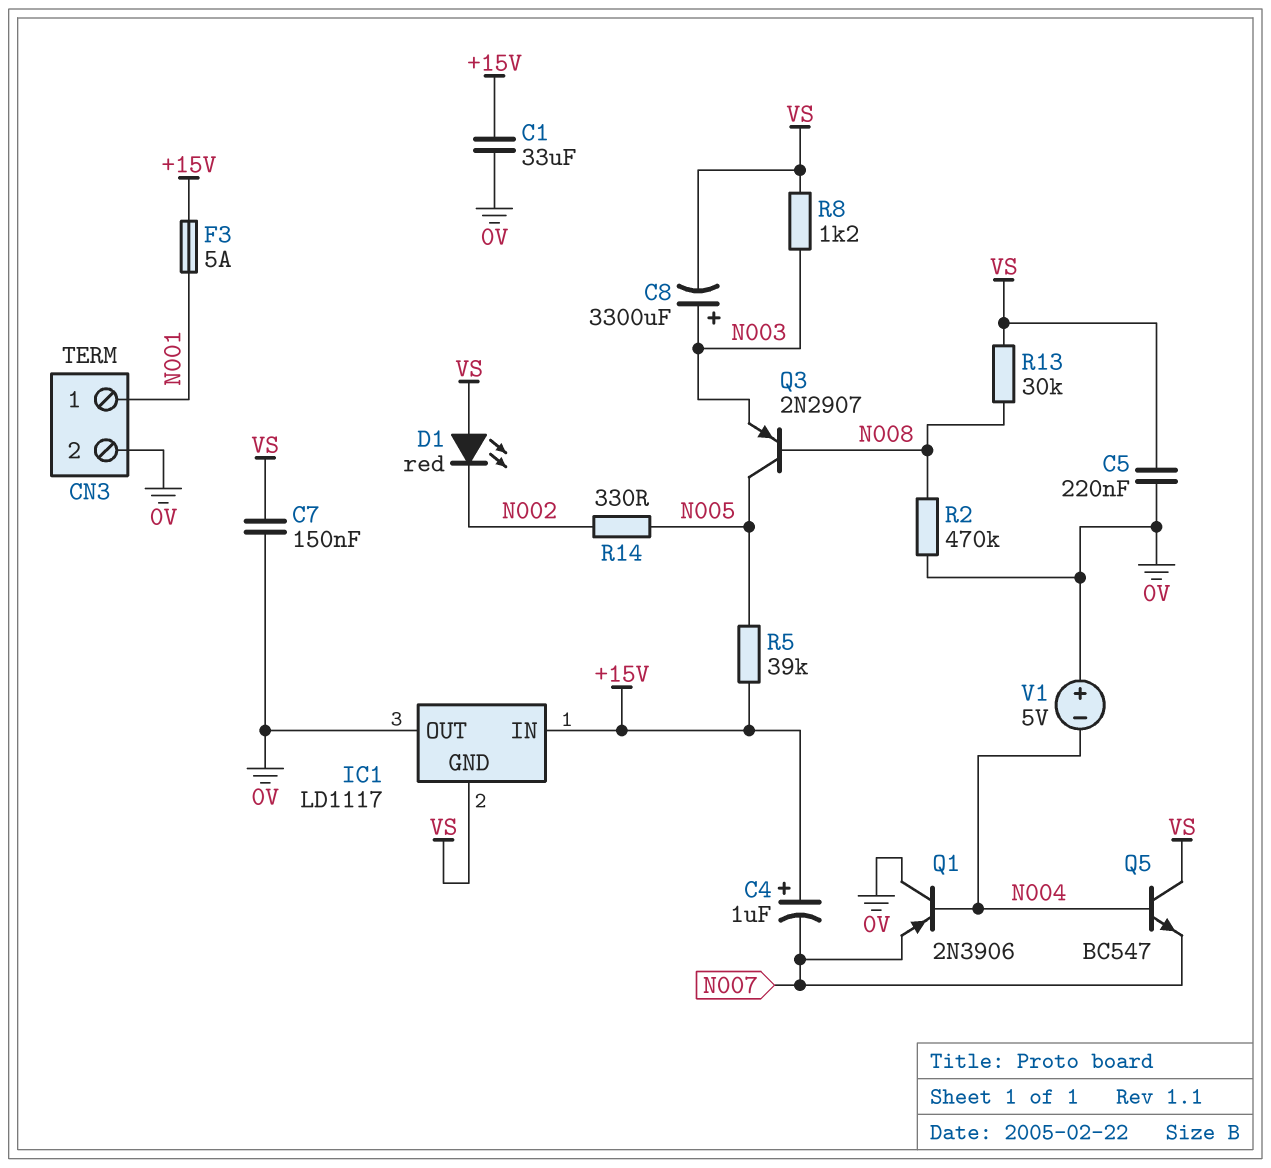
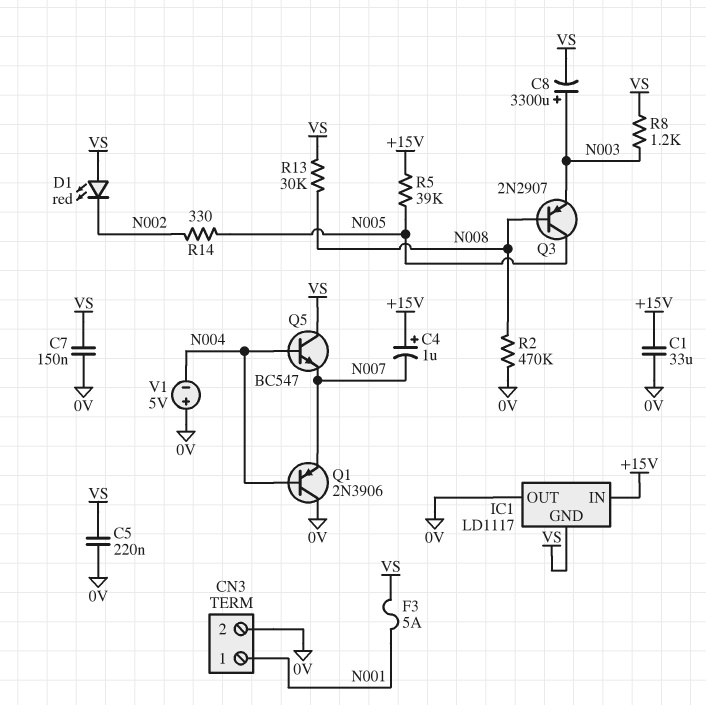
F3: 5A (+15V, N001) -> 5A (N001, VS)

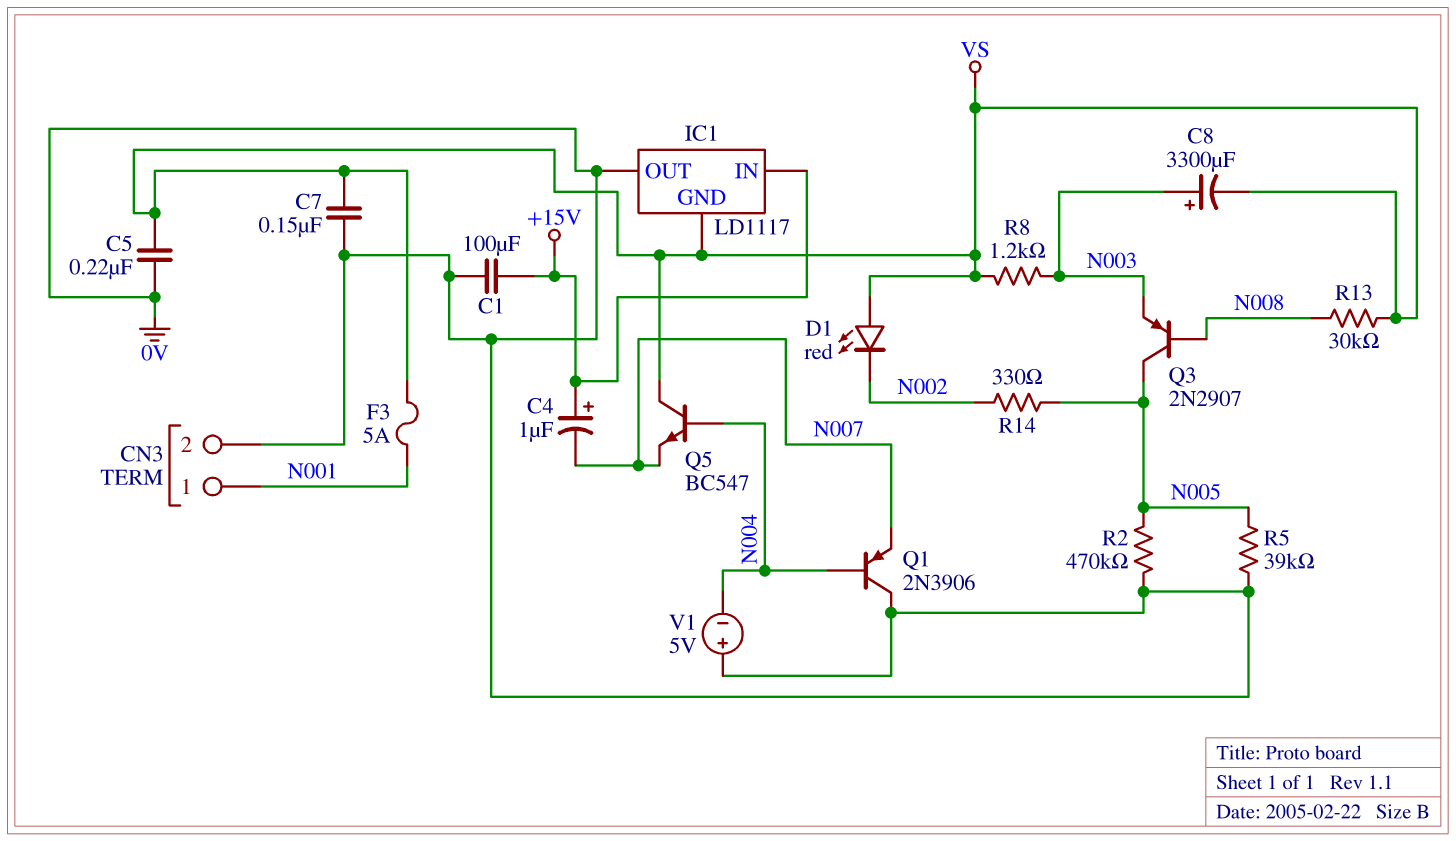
C1: 33uF (+15V, 0V) -> 100uF (+15V, 0V)
R2: 470k (0V, N008) -> 470k (0V, N005)
R5: 39k (+15V, N005) -> 39k (0V, N005)

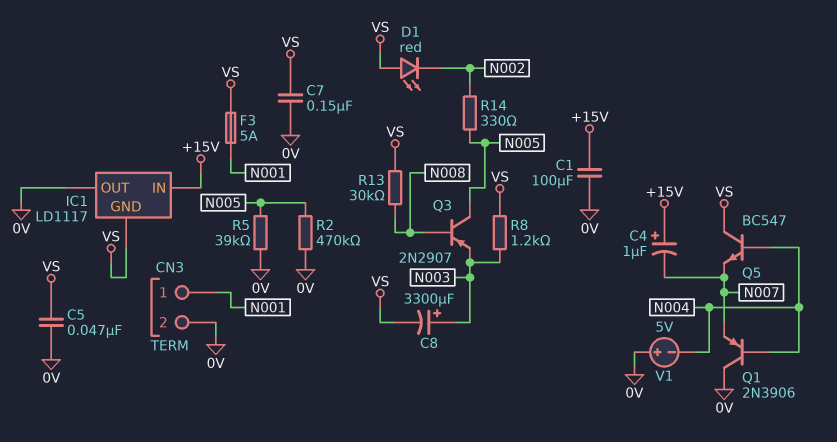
C5: 220nF (0V, VS) -> 47nF (0V, VS)

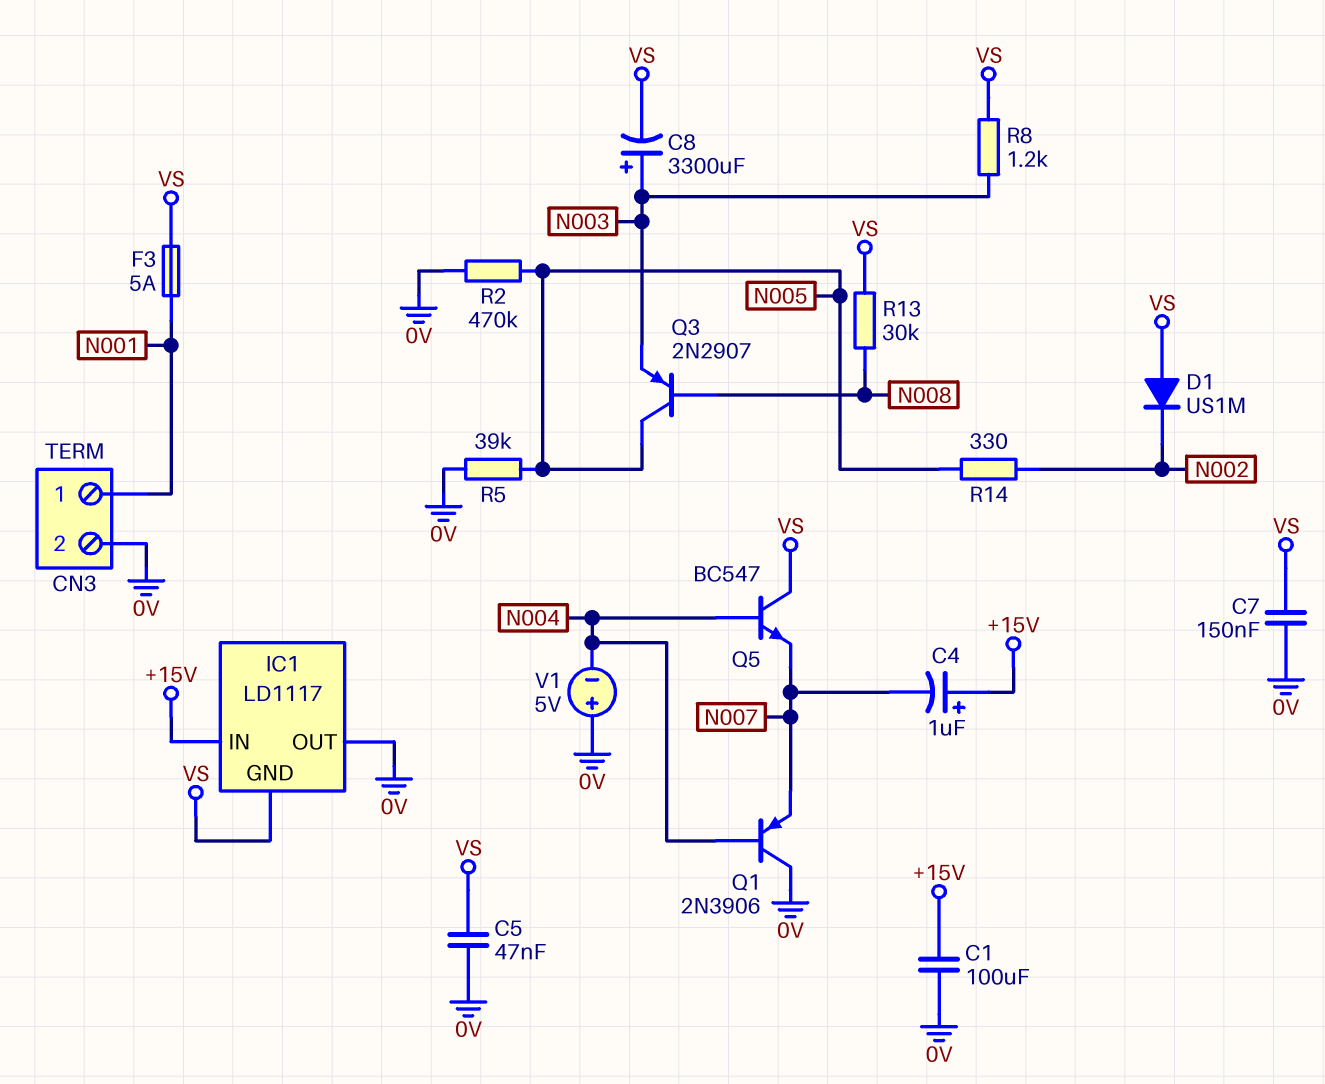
D1: LED red (A VS, K N002) -> diode US1M (A VS, K N002)

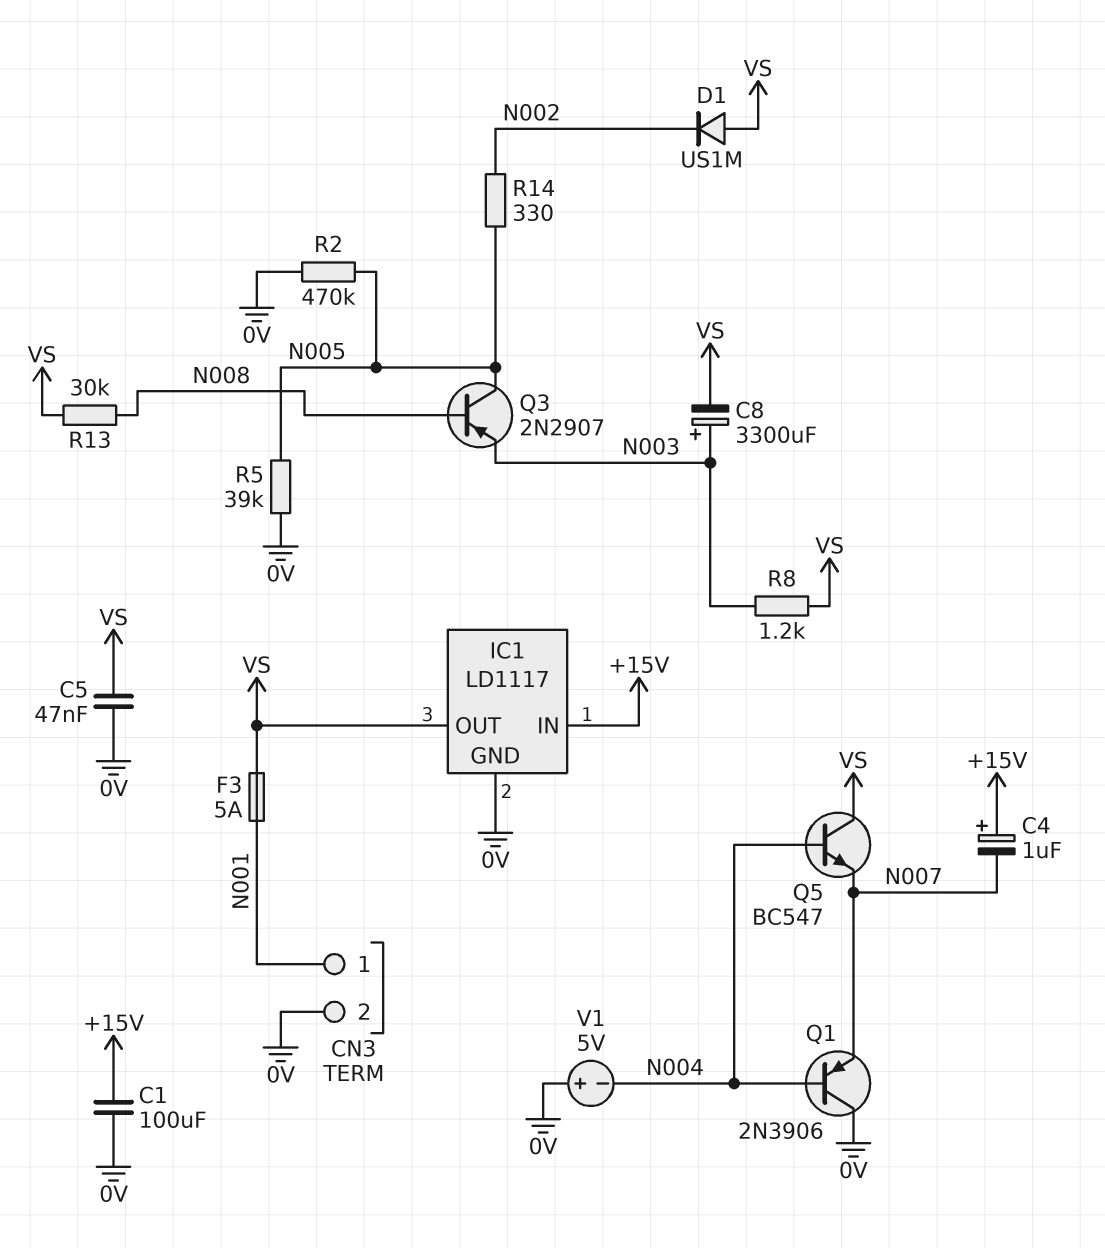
C7: 150nF (0V, VS) -> none
IC1 pin GND: VS -> 0V
IC1 pin OUT: 0V -> VS

